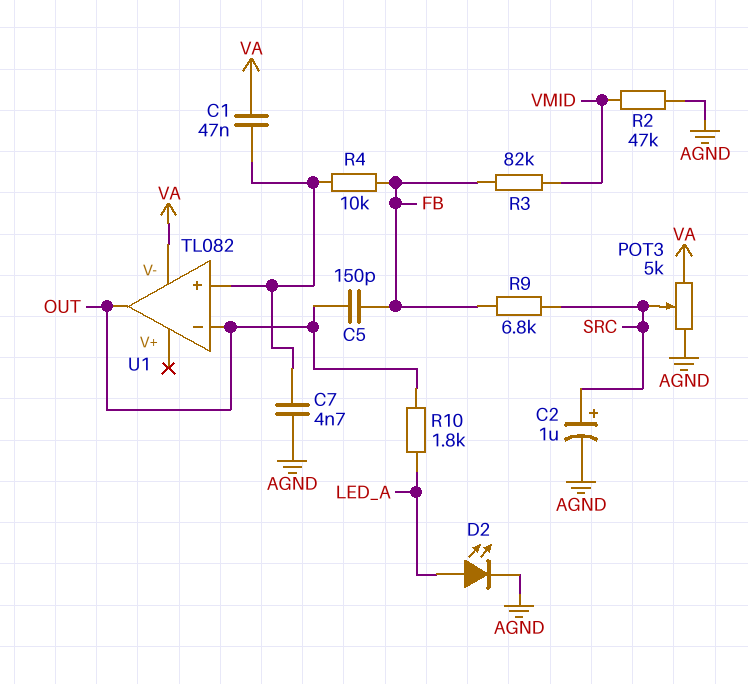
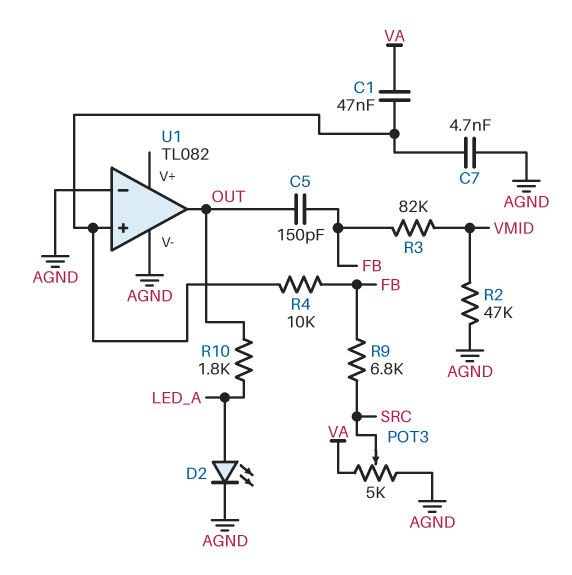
C2: 1uF (plus SRC, minus AGND) -> none
U1 pin V-: VA -> AGND
U1 pin in-: OUT -> AGND

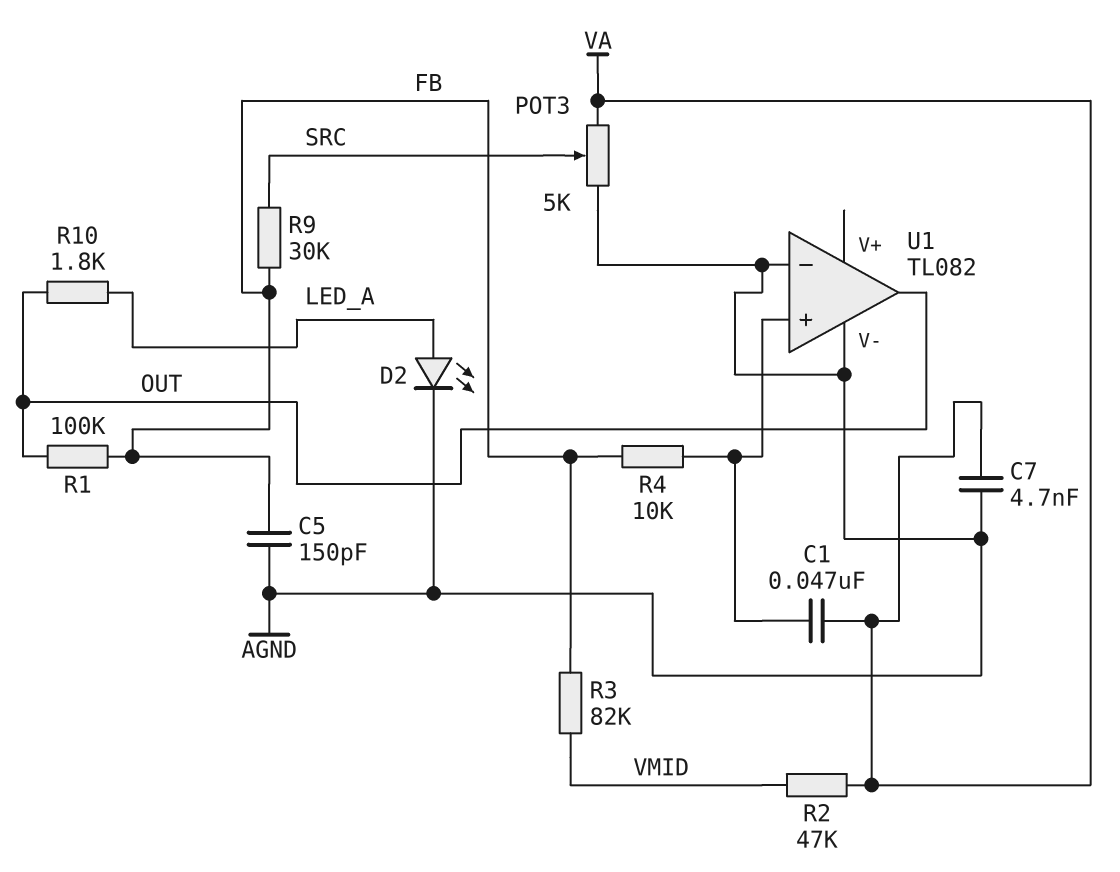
C5: 150pF (FB, OUT) -> 150pF (AGND, FB)
C7: 4.7nF (AGND, U1/in+) -> 4.7nF (AGND, VA)
R1: none -> 100k (FB, OUT)
R2: 47k (AGND, VMID) -> 47k (VA, VMID)
R9: 6.8k (FB, SRC) -> 30k (FB, SRC)

